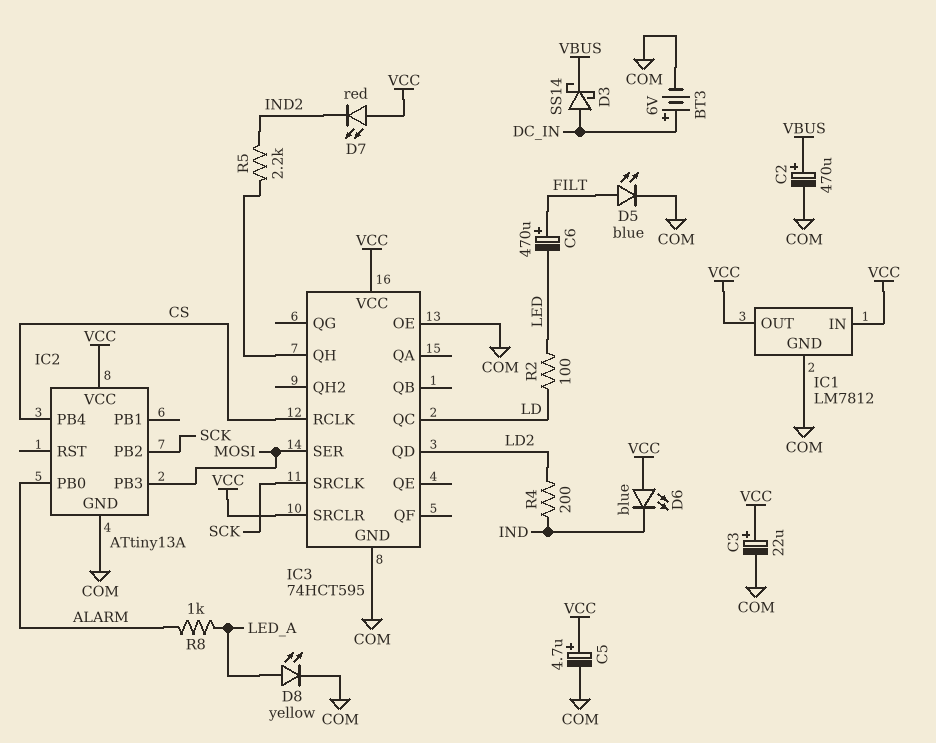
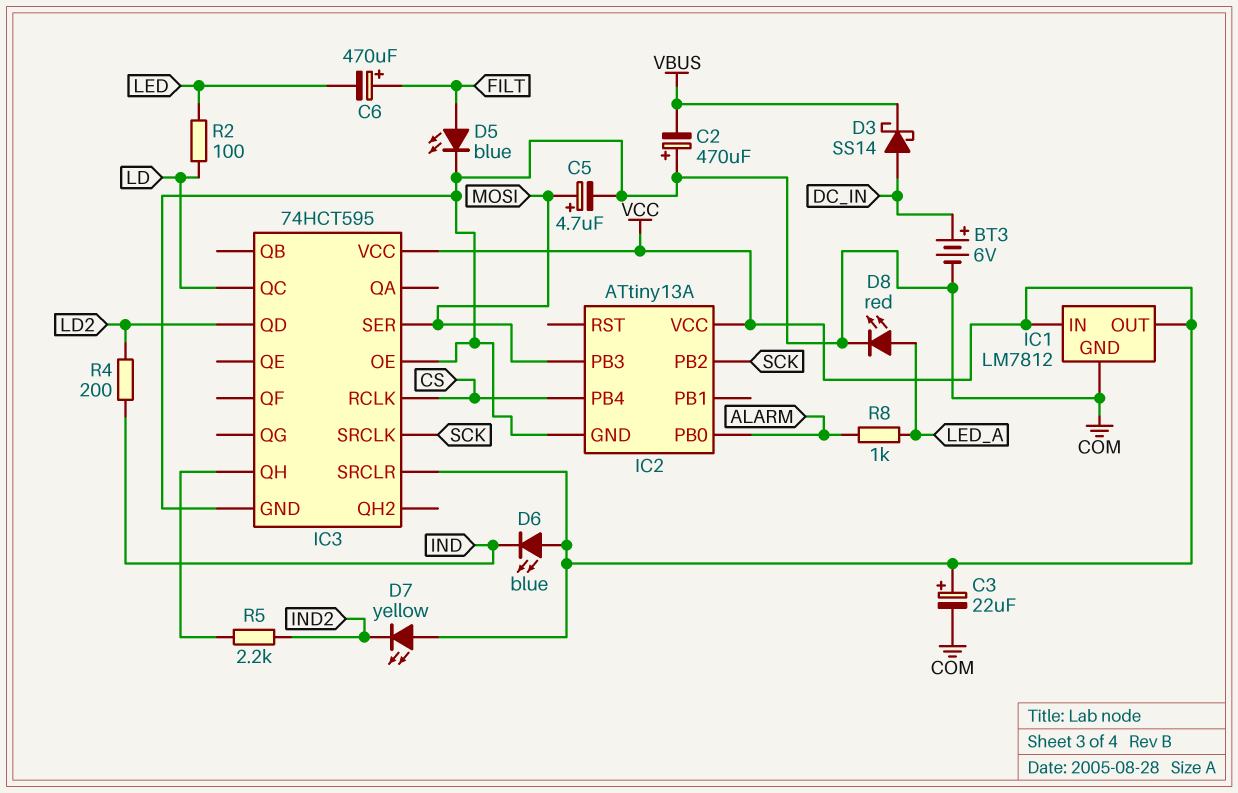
C2: 470uF (plus VBUS, minus COM) -> 470uF (plus COM, minus VBUS)
C5: 4.7uF (plus VCC, minus COM) -> 4.7uF (plus MOSI, minus COM)
D7: LED red (A VCC, K IND2) -> LED yellow (A VCC, K IND2)
D8: LED yellow (A LED_A, K COM) -> LED red (A LED_A, K COM)

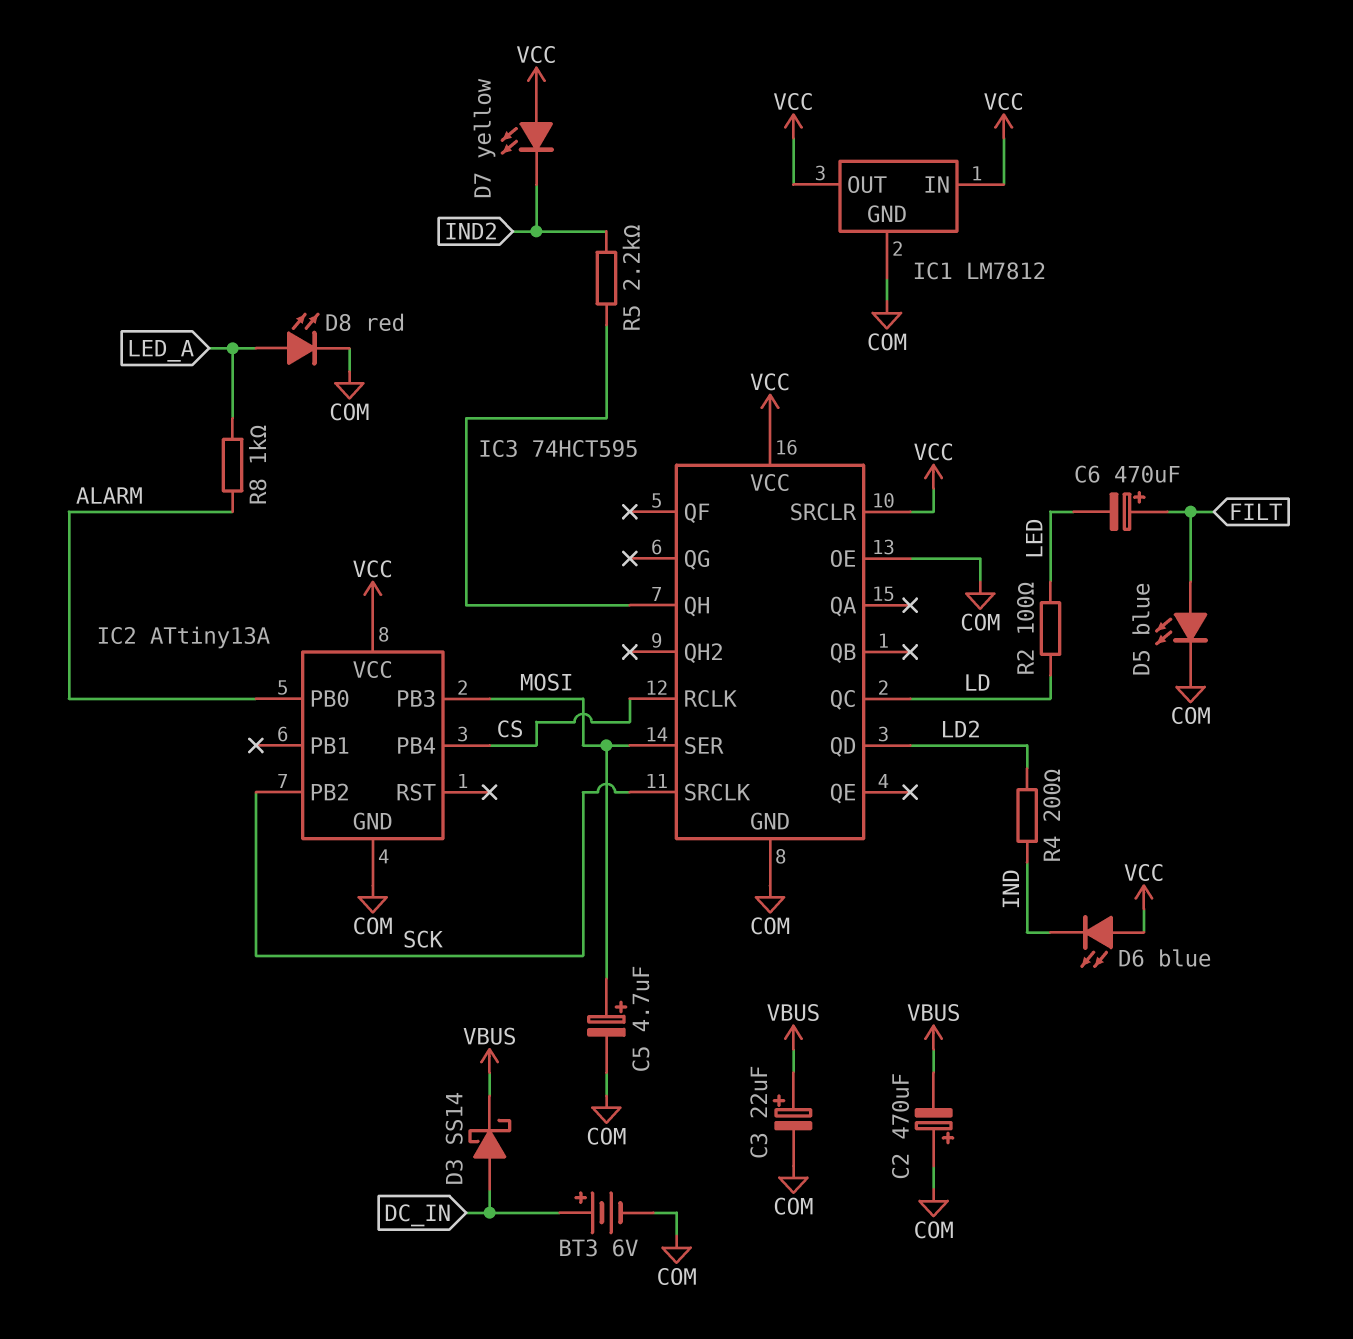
C3: 22uF (plus VCC, minus COM) -> 22uF (plus VBUS, minus COM)

